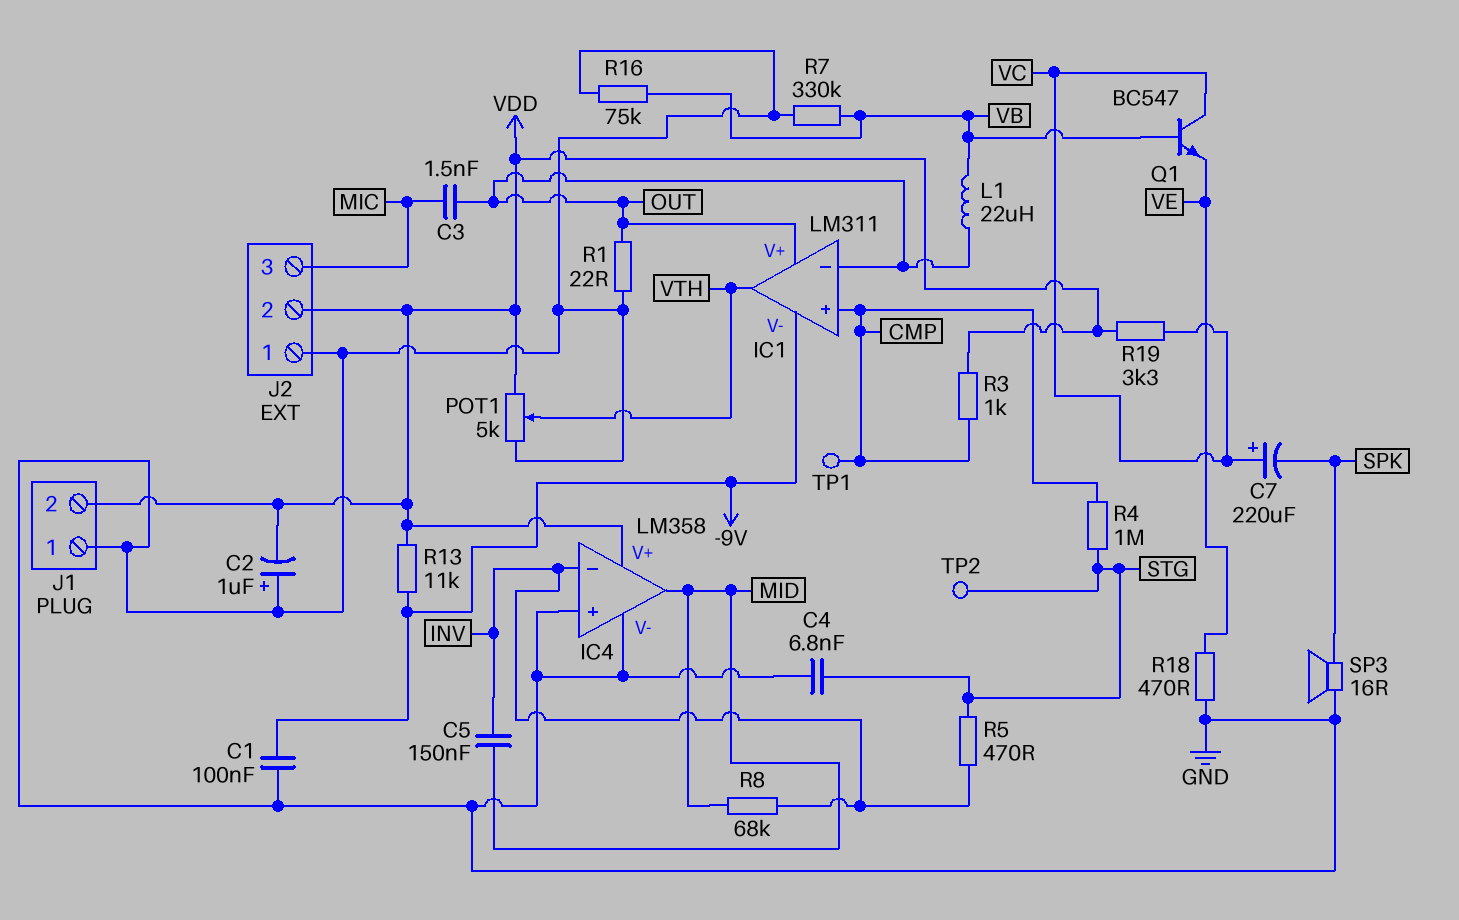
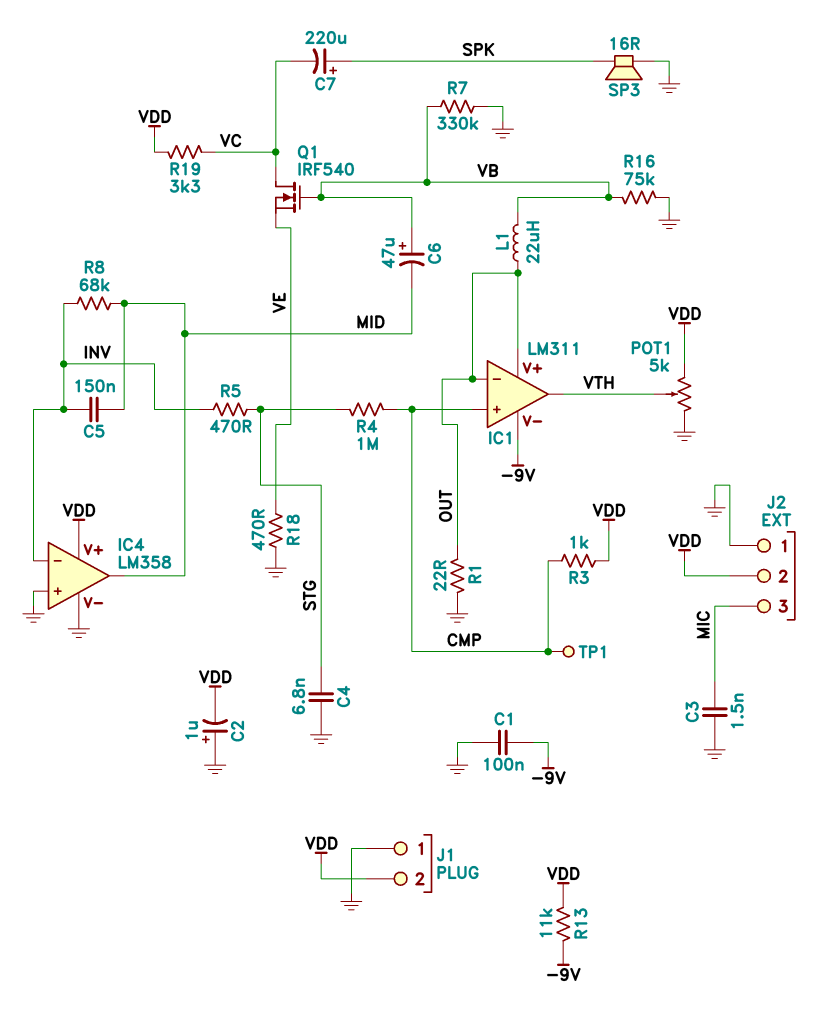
C3: 1.5nF (MIC, OUT) -> 1.5nF (GND, MIC)
C6: none -> 47uF (plus VB, minus MID)
C7: 220uF (plus VC, minus SPK) -> 220uF (plus SPK, minus VC)
Q1: NPN BC547 (B VB, C VC, E VE) -> NMOS IRF540 (G VB, D VC, S VE)
TP2: test point (STG) -> none

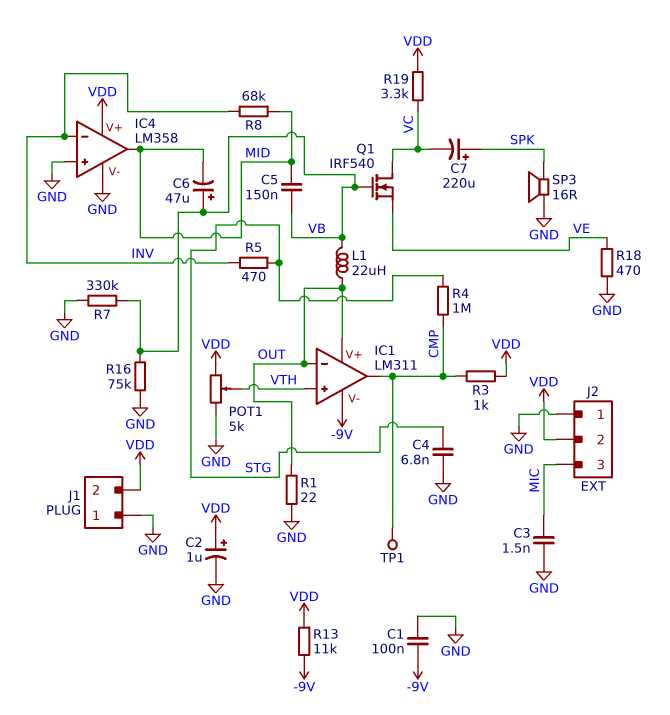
C2: 1uF (plus GND, minus VDD) -> 1uF (plus VDD, minus GND)
C5: 150nF (INV, MID) -> 150nF (MID, VB)
IC1 pin in+: CMP -> VTH
IC1 pin out: VTH -> CMP

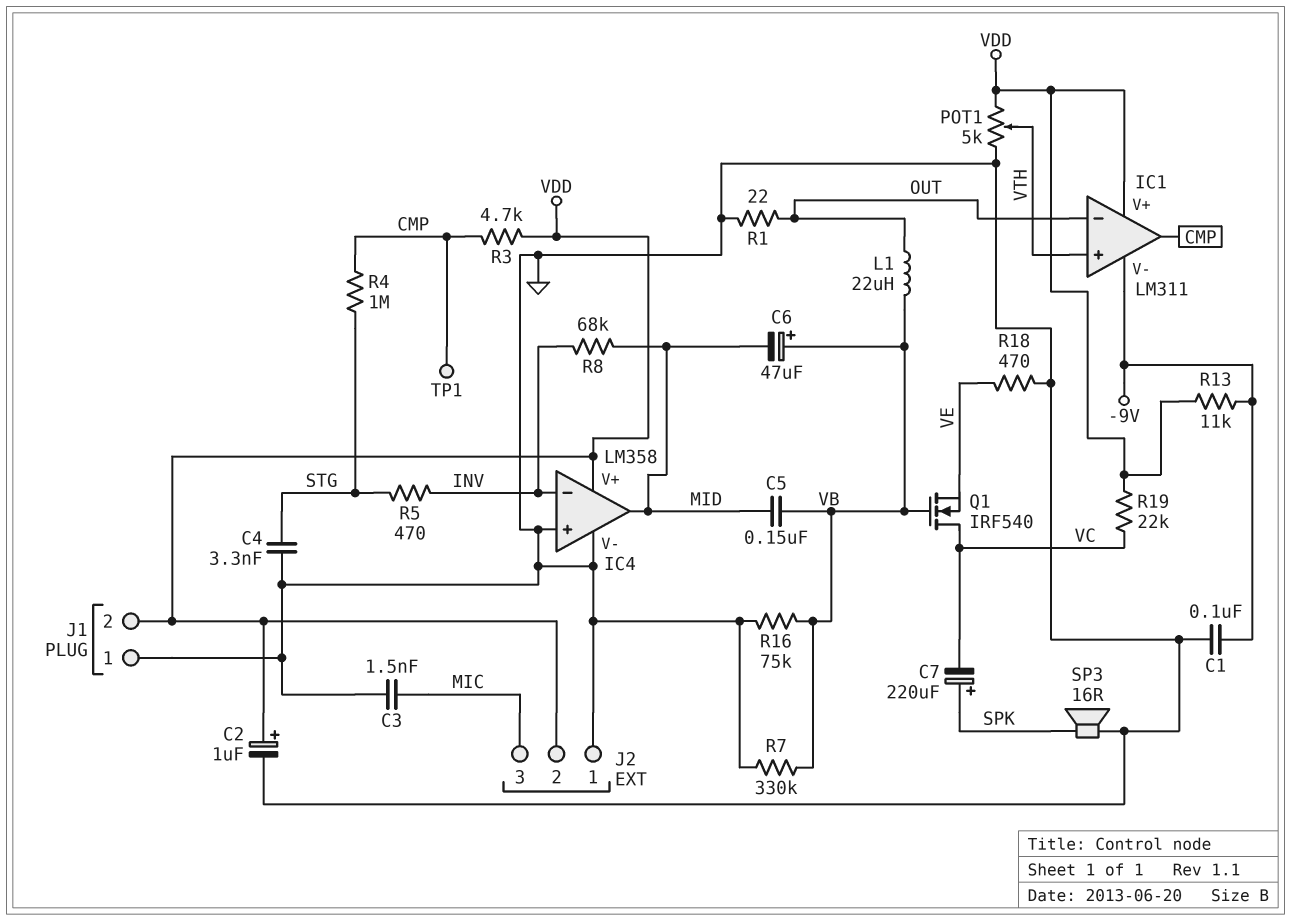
C4: 6.8nF (GND, STG) -> 3.3nF (GND, STG)
IC1 pin V+: OUT -> VDD
R3: 1k (CMP, VDD) -> 4.7k (CMP, VDD)
R19: 3.3k (VC, VDD) -> 22k (VC, VDD)

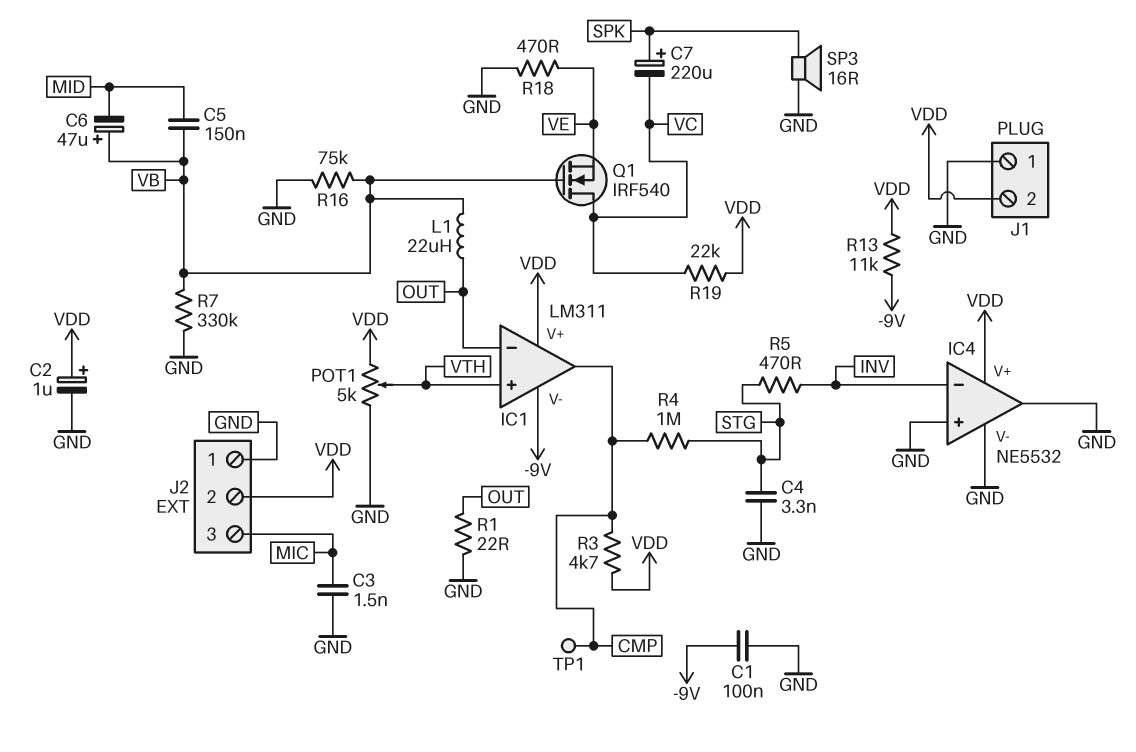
IC4: LM358 -> NE5532
IC4 pin out: MID -> GND
R8: 68k (INV, MID) -> none

